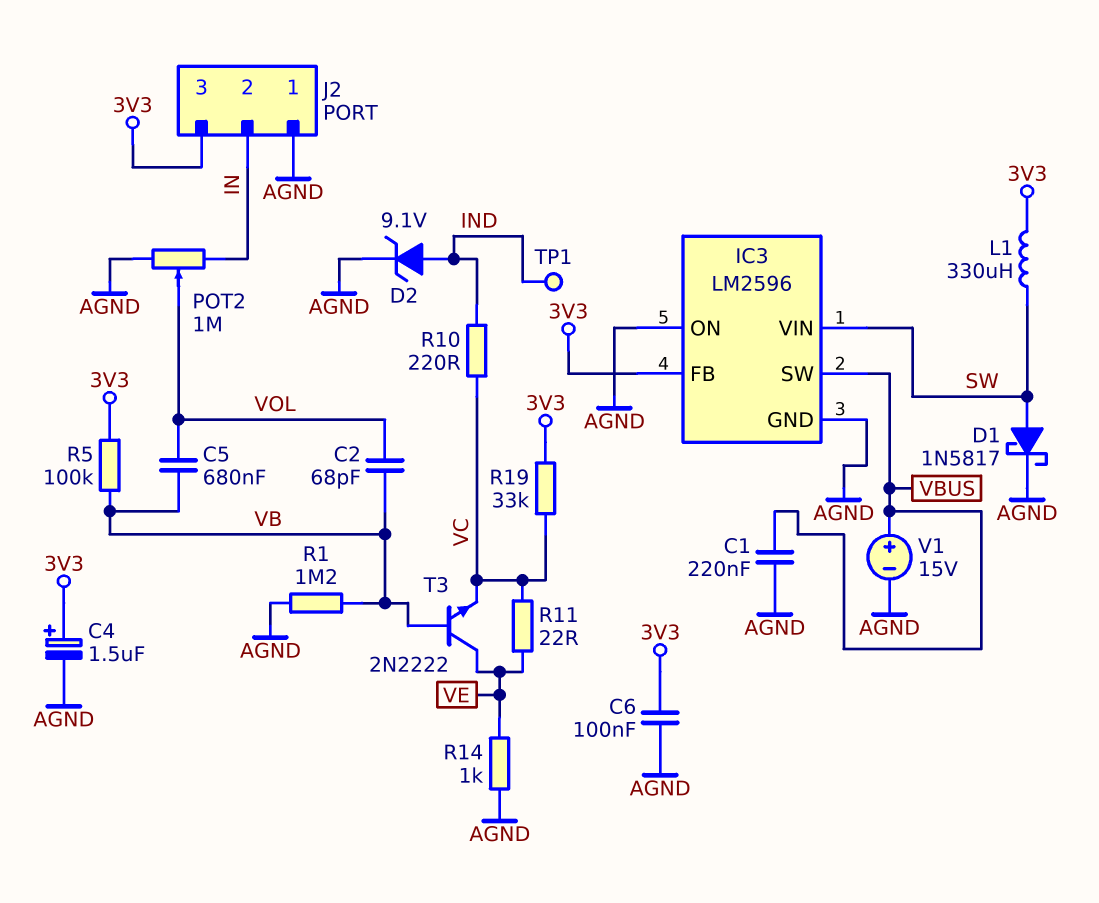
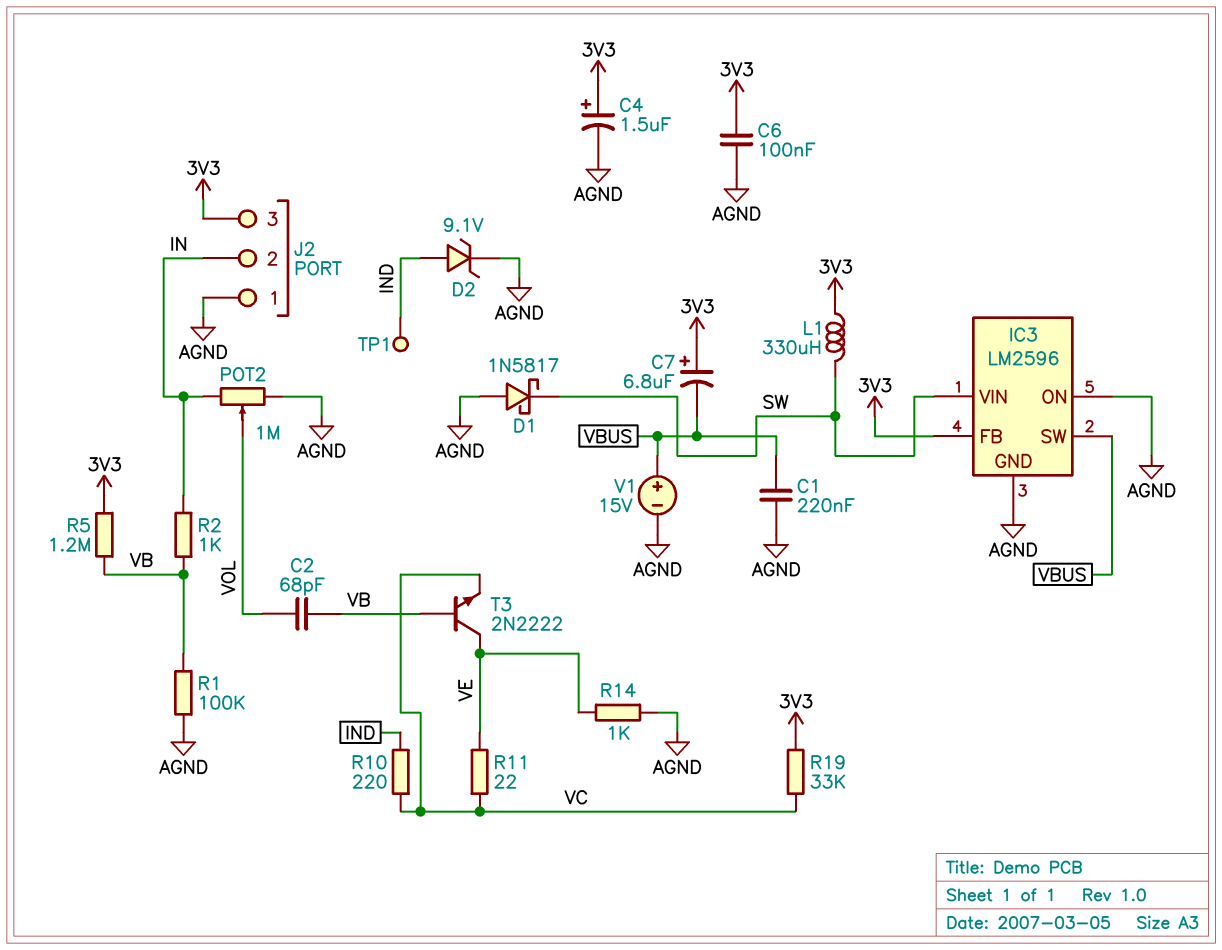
C5: 680nF (VB, VOL) -> none
C7: none -> 6.8uF (plus 3V3, minus VBUS)
D1: schottky 1N5817 (A SW, K AGND) -> schottky 1N5817 (A AGND, K SW)
R1: 1.2M (AGND, VB) -> 100k (AGND, VB)
R2: none -> 1k (IN, VB)
R5: 100k (3V3, VB) -> 1.2M (3V3, VB)

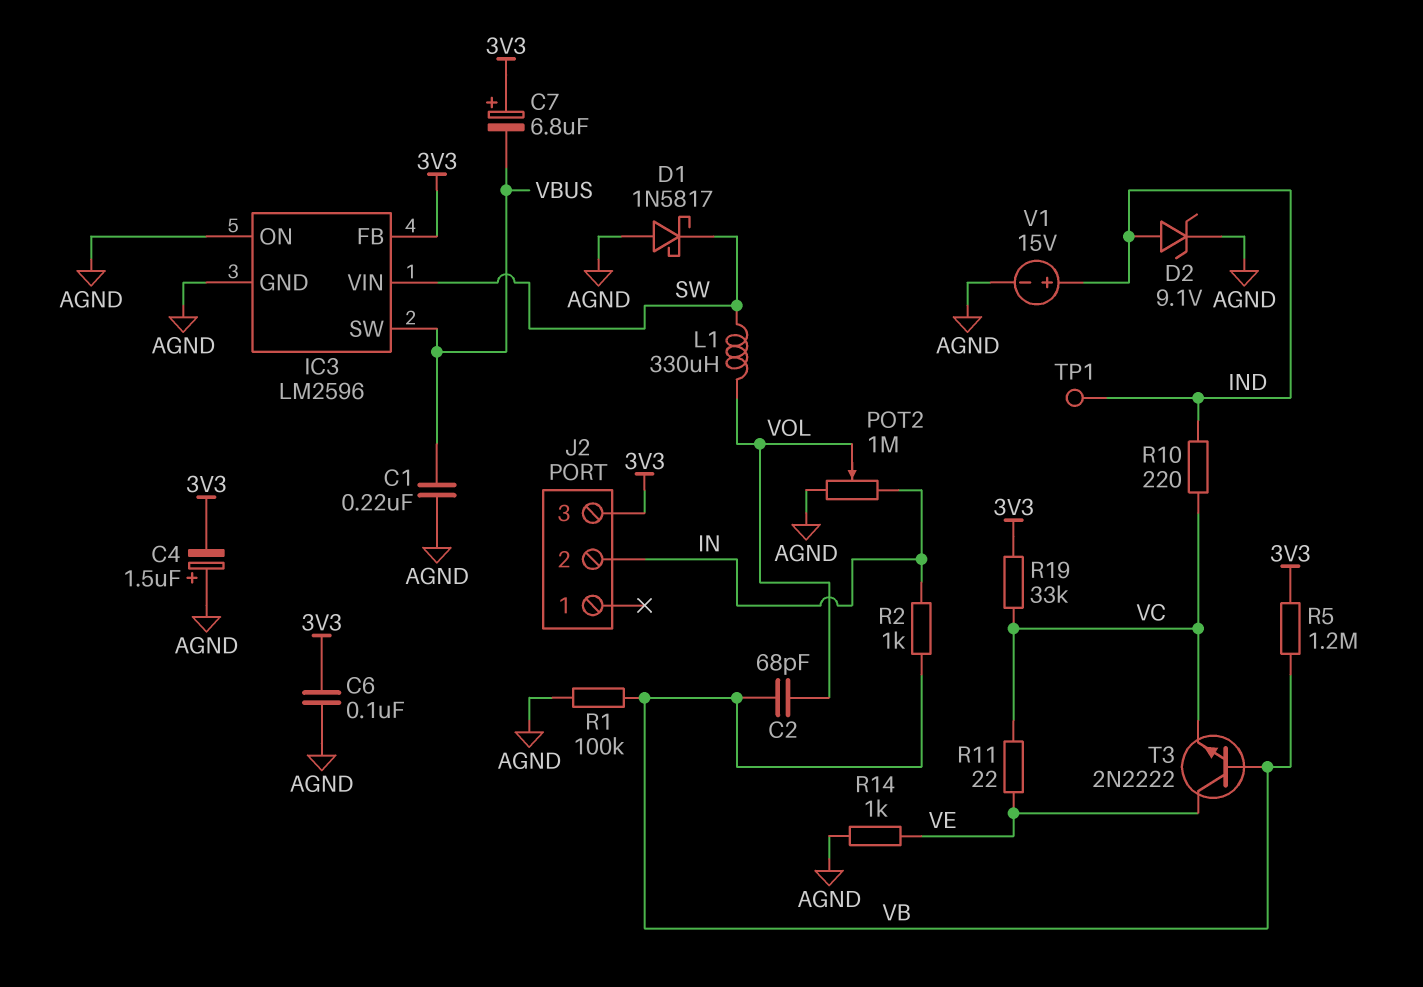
C4: 1.5uF (plus 3V3, minus AGND) -> 1.5uF (plus AGND, minus 3V3)
J2 pin 1: AGND -> none
L1: 330uH (3V3, SW) -> 330uH (SW, VOL)
V1: 15V (plus VBUS, minus AGND) -> 15V (plus IND, minus AGND)

